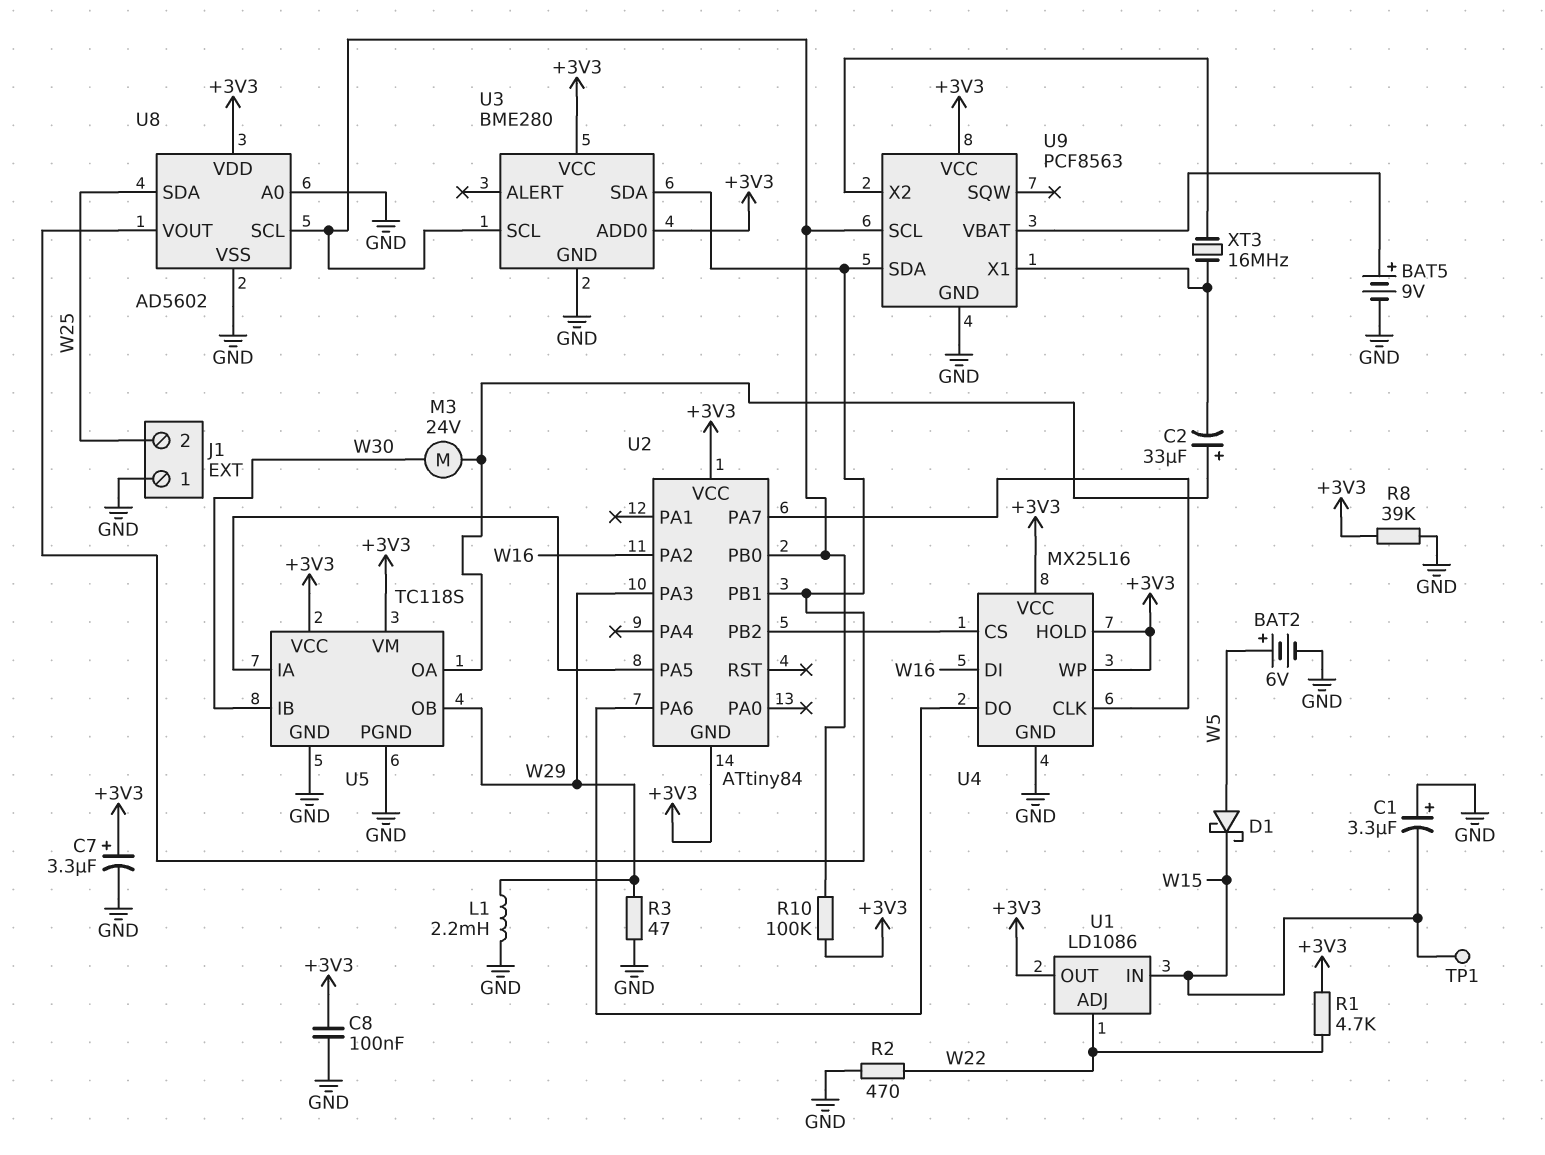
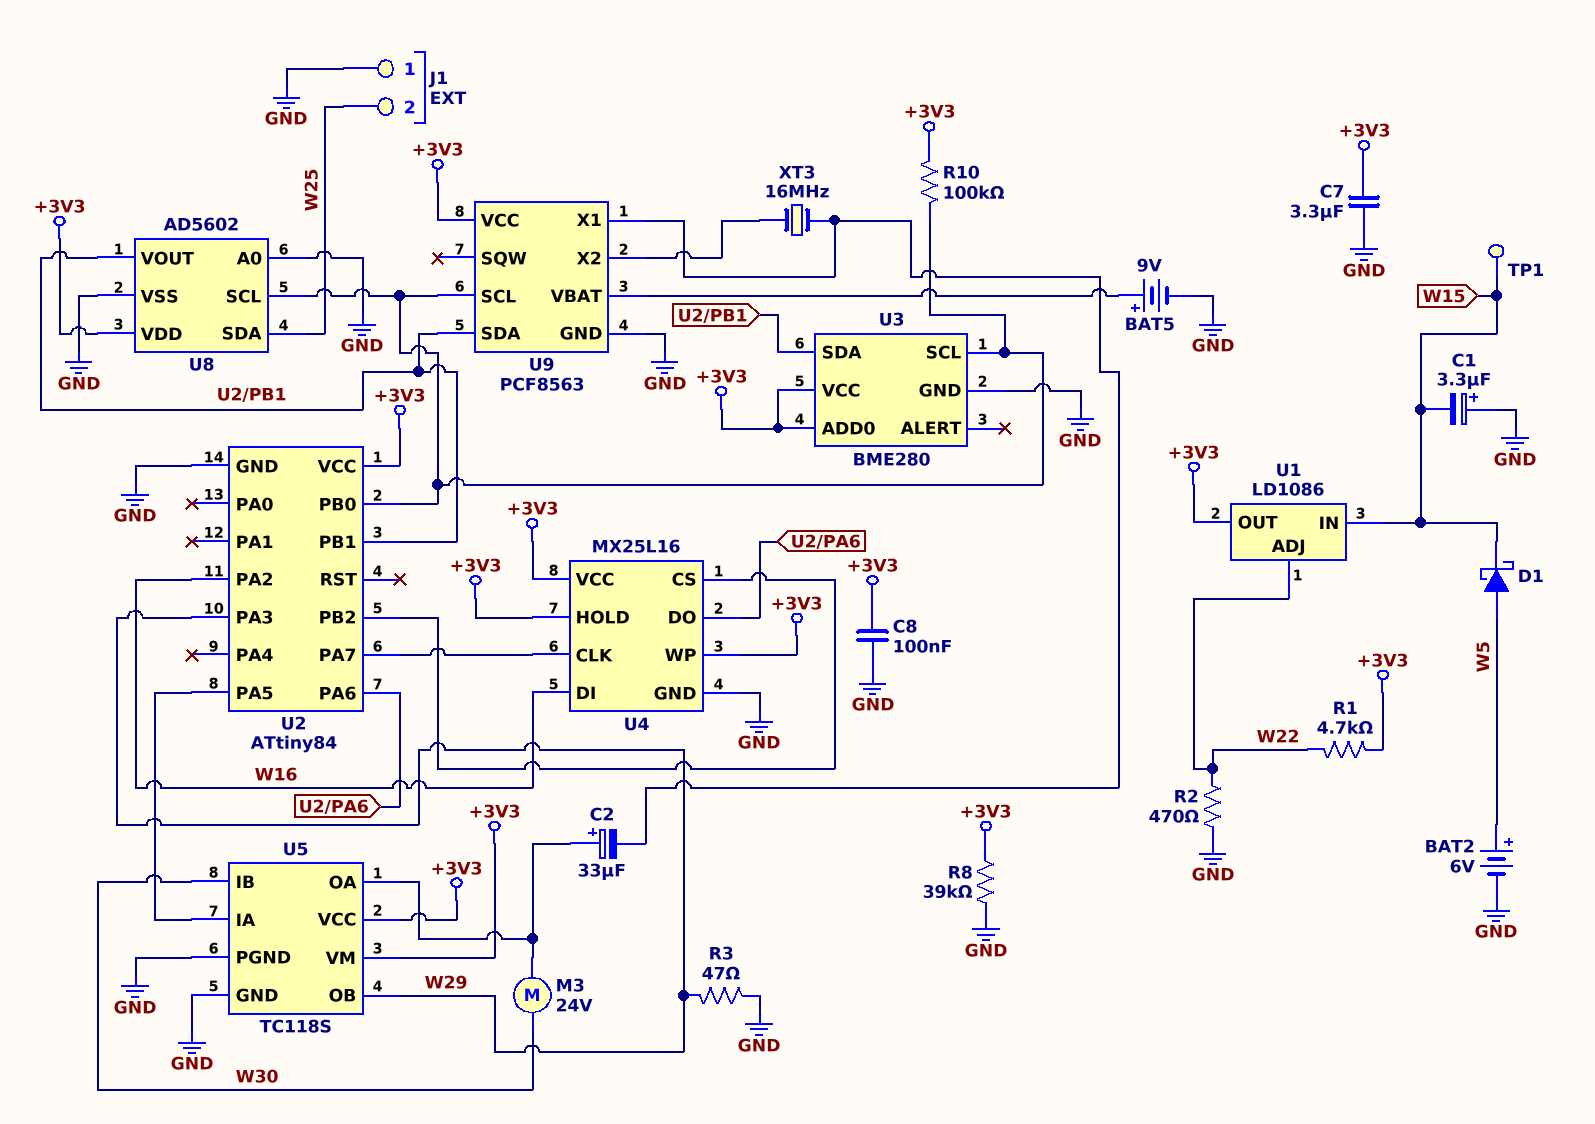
C7: 3.3uF (plus +3V3, minus GND) -> 3.3uF (+3V3, GND)
L1: 2.2mH (GND, W29) -> none
U2 pin GND: +3V3 -> GND

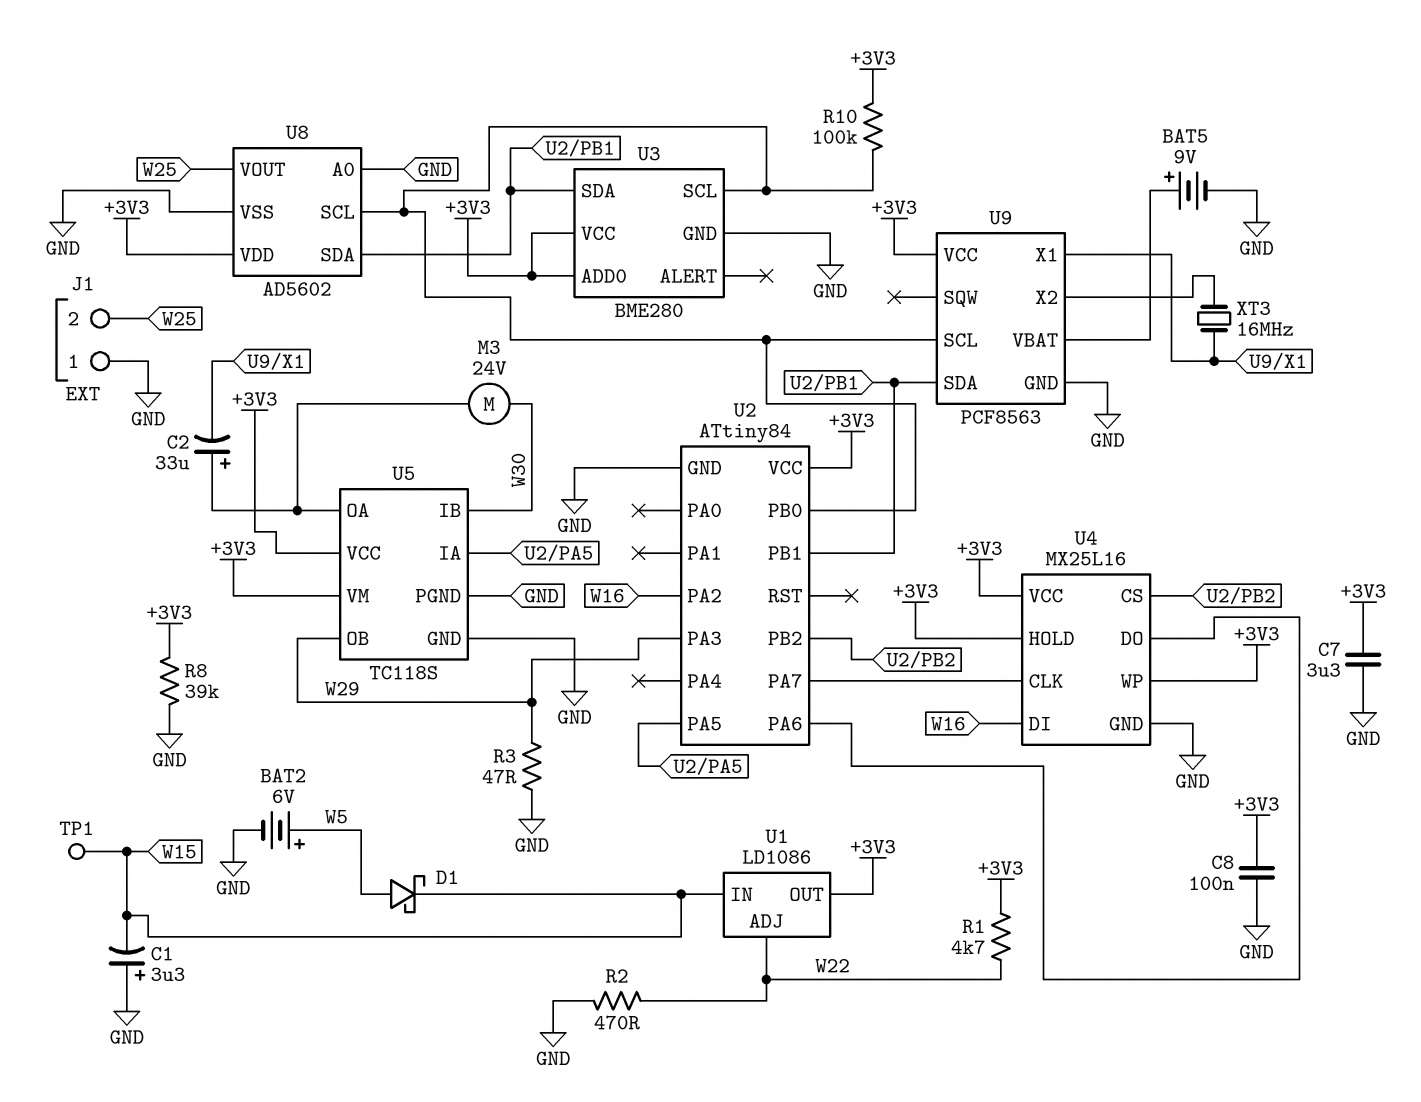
U8 pin SDA: W25 -> U2/PB1
U8 pin VOUT: U2/PB1 -> W25

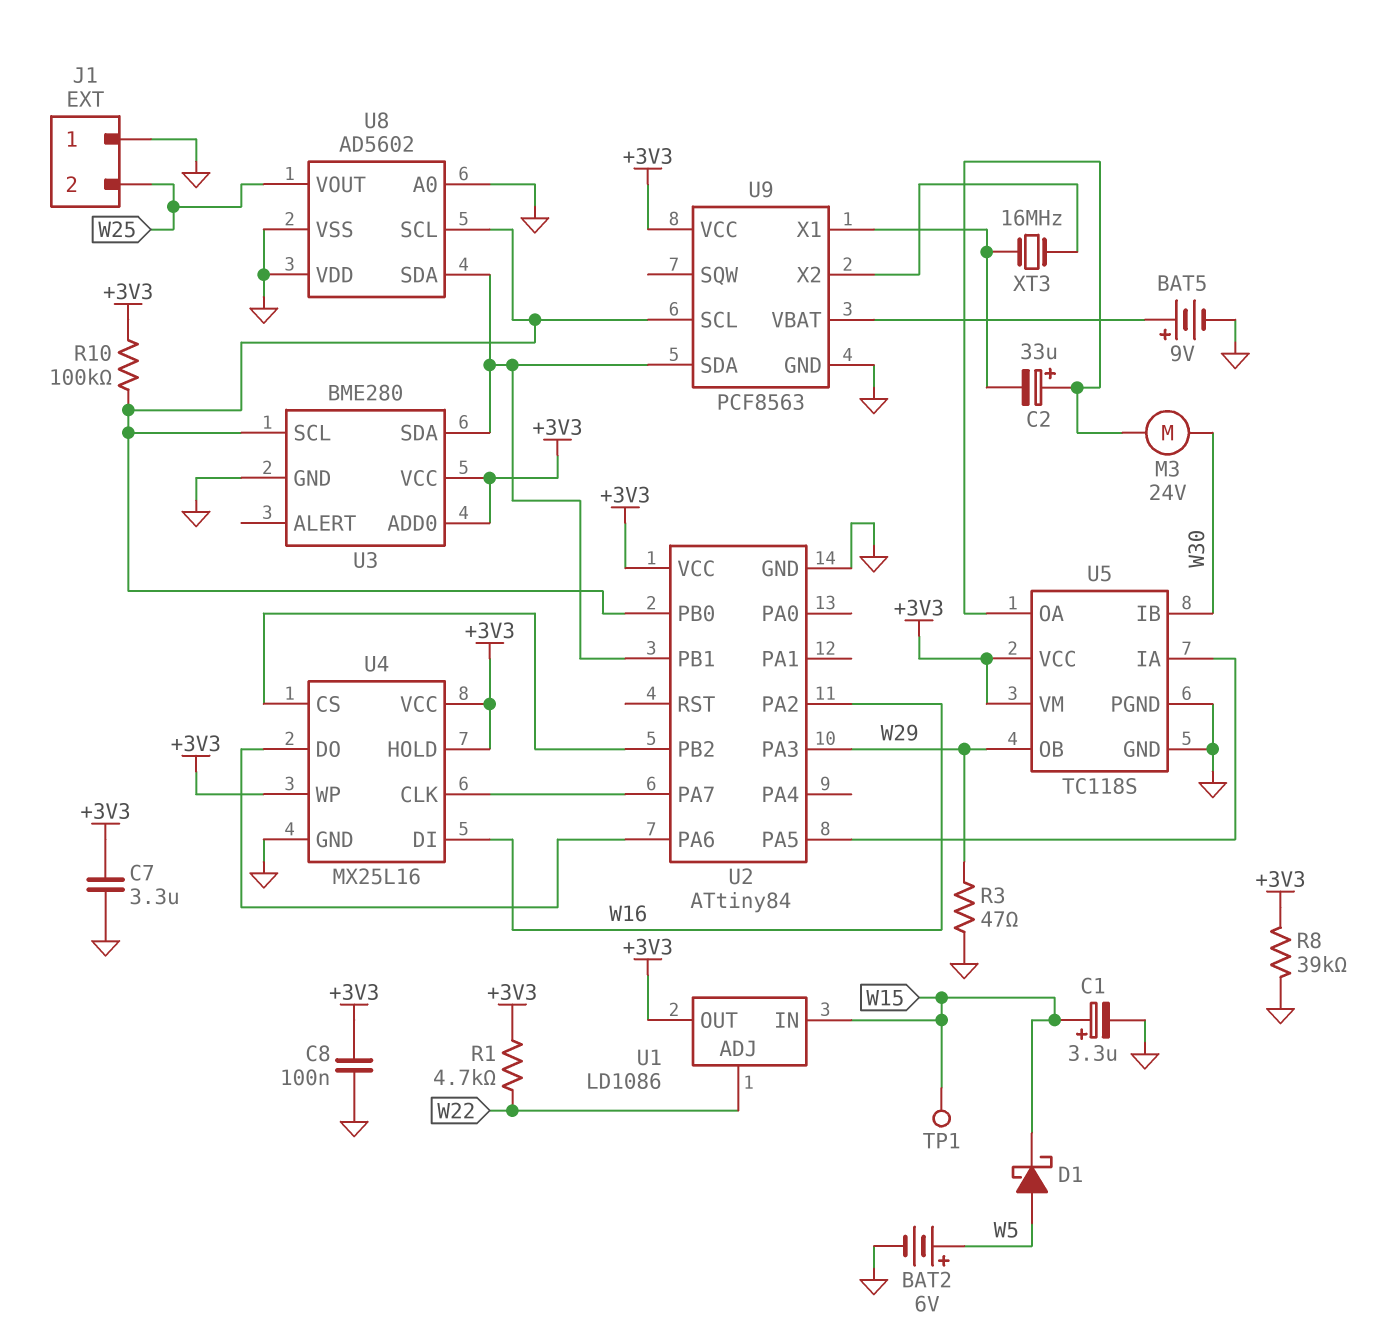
C1: 3.3uF (plus GND, minus W15) -> 3.3uF (plus W15, minus GND)
R2: 470 (GND, W22) -> none
U8 pin VDD: +3V3 -> GND

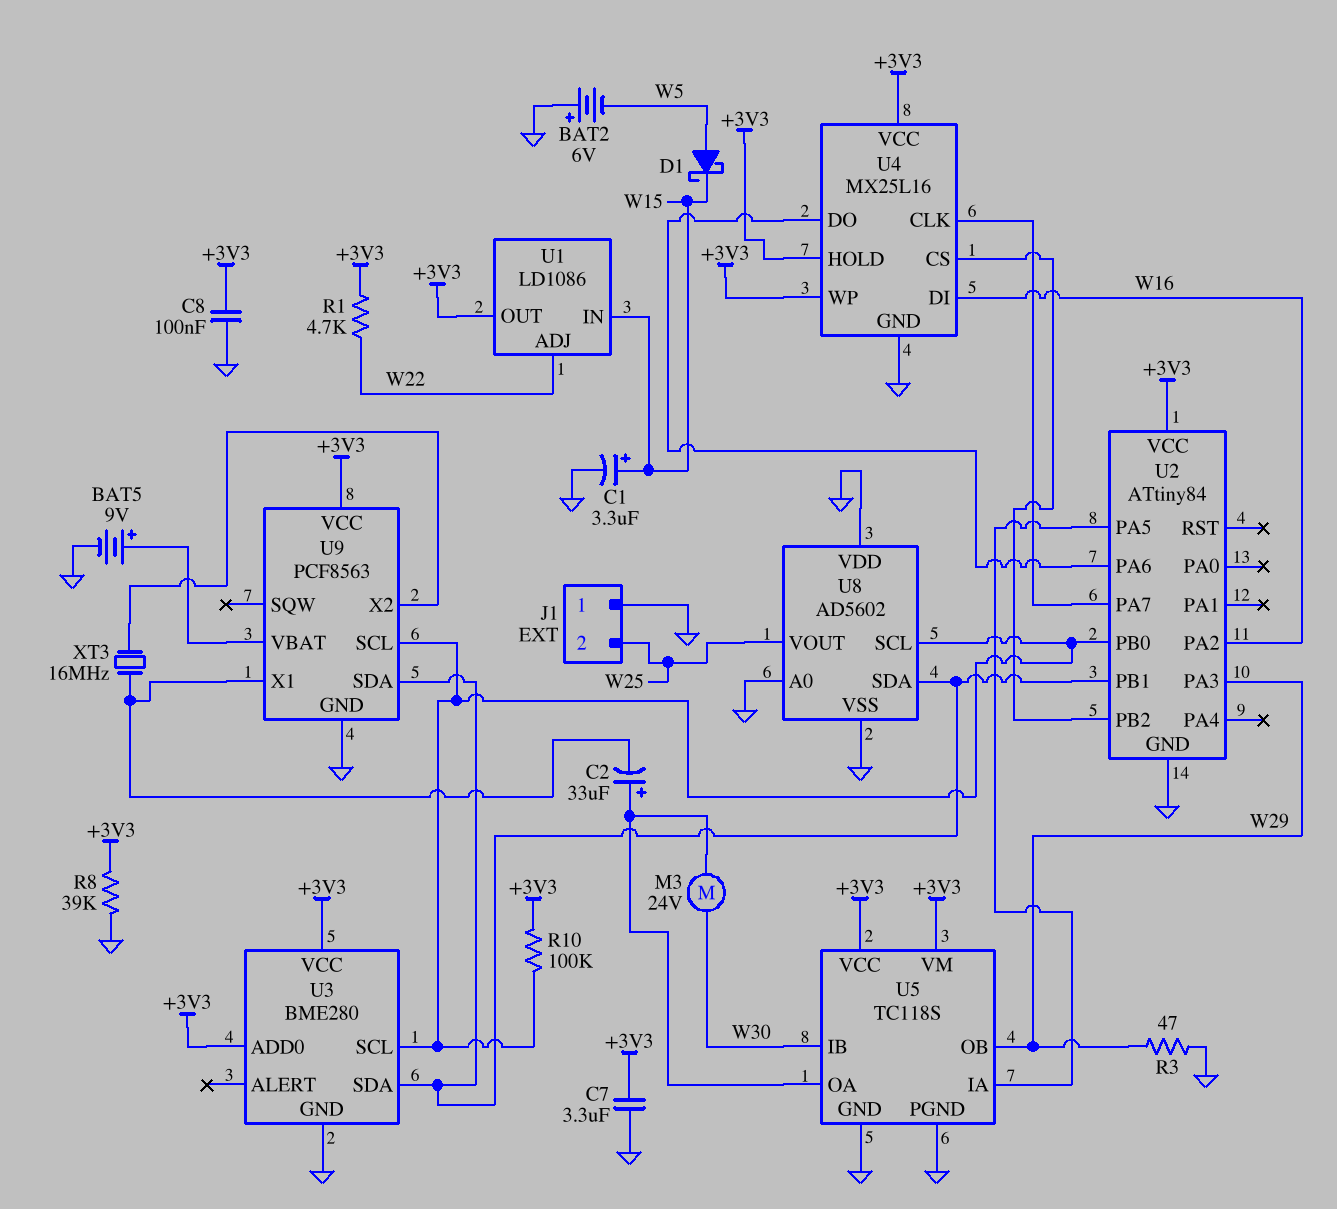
BAT2: 6V (plus W5, minus GND) -> 6V (plus GND, minus W5)
TP1: test point (W15) -> none

